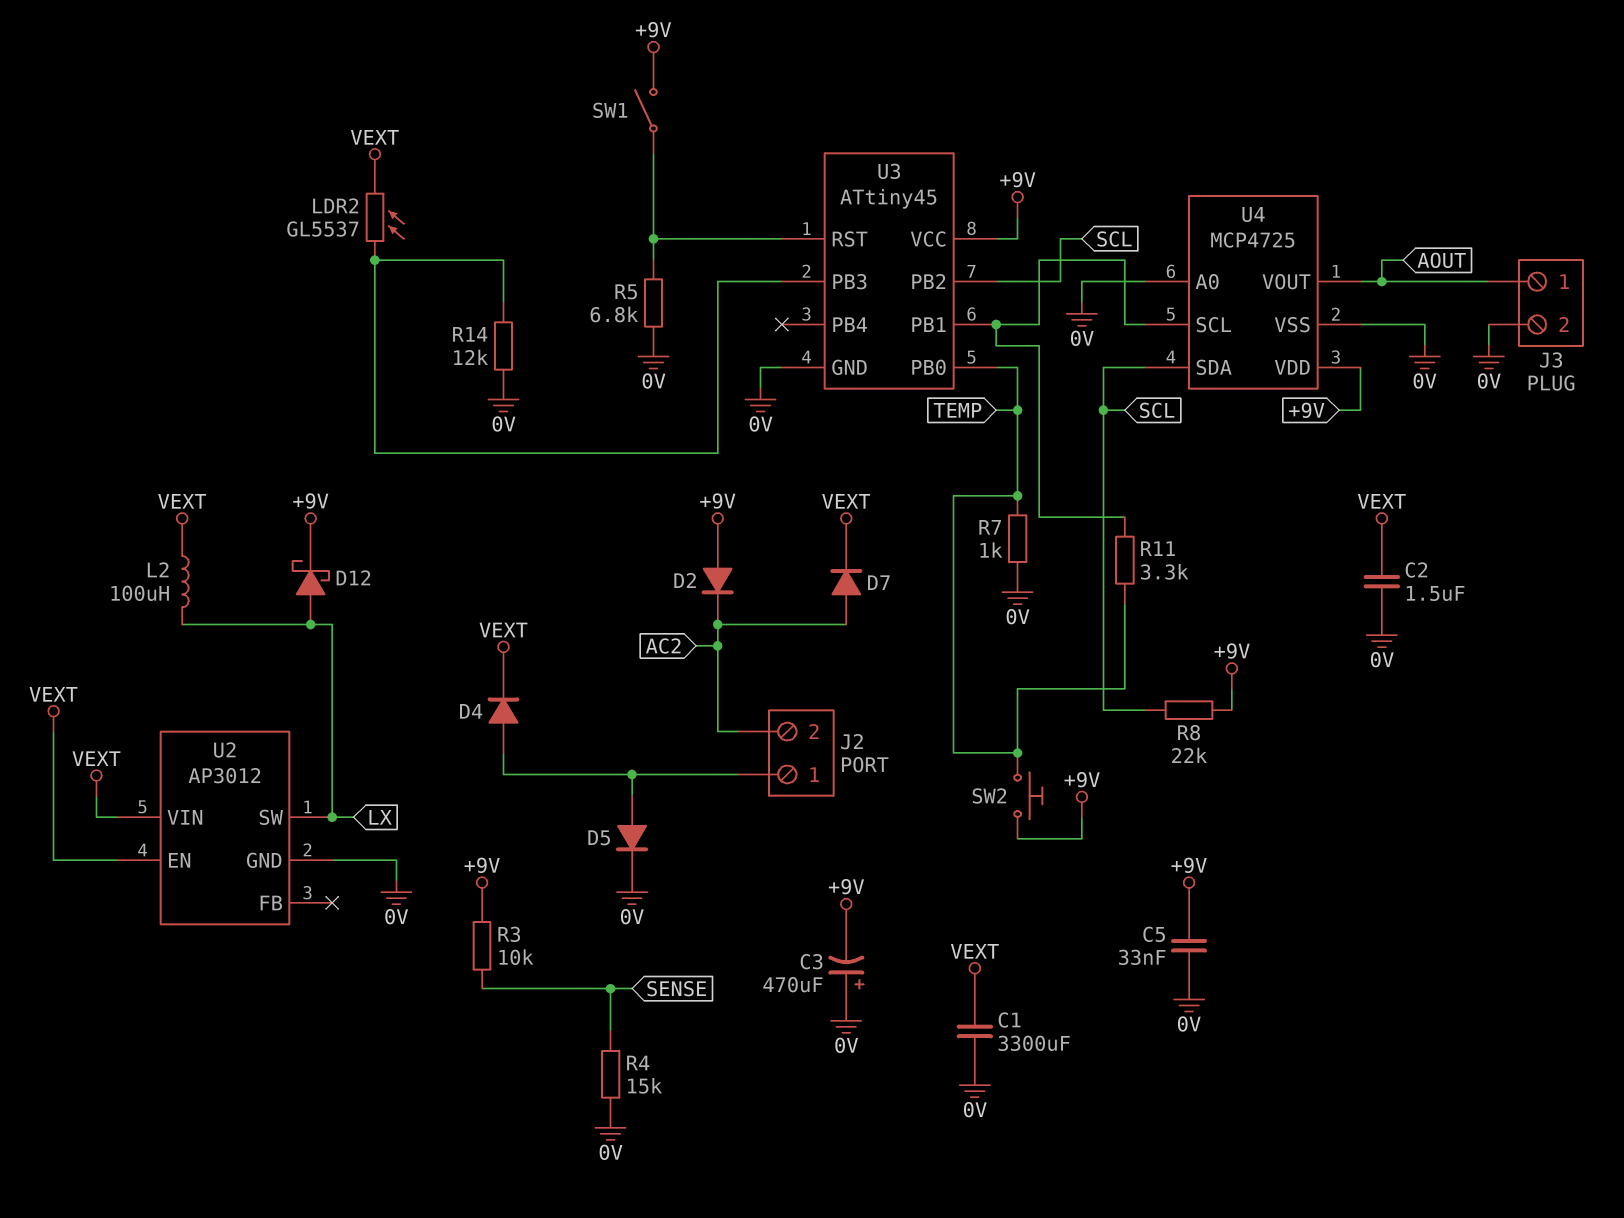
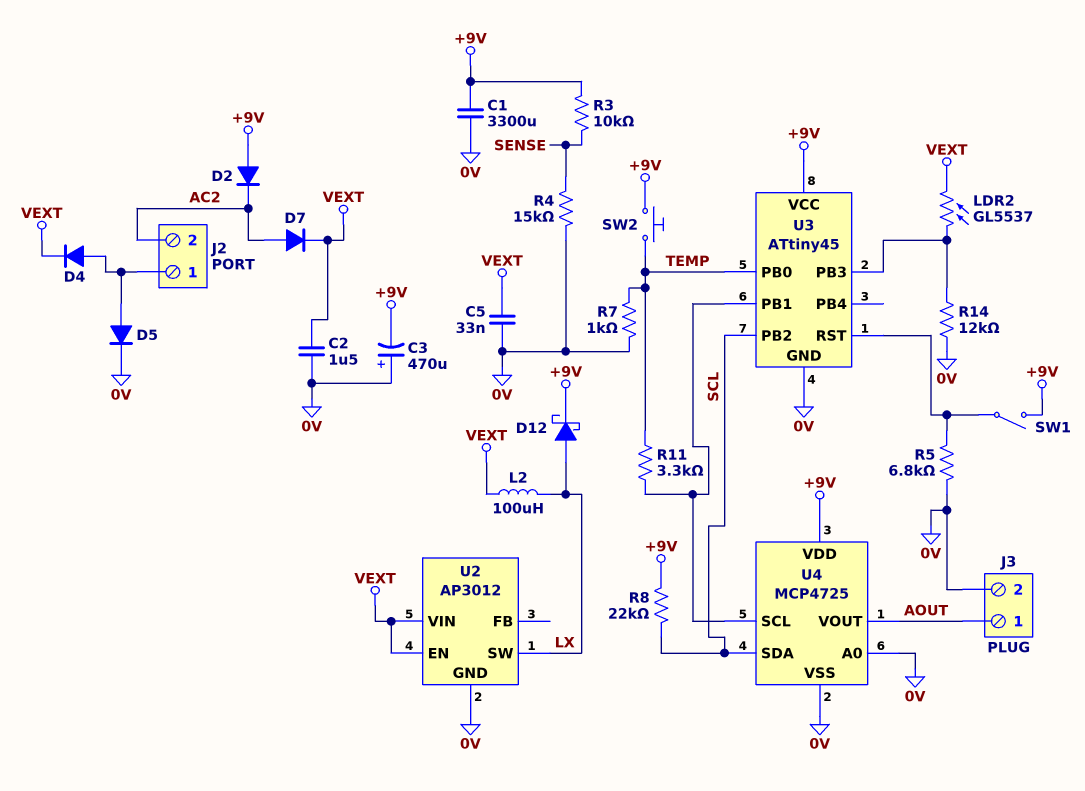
C1: 3300uF (0V, VEXT) -> 3300uF (+9V, 0V)
C5: 33nF (+9V, 0V) -> 33nF (0V, VEXT)

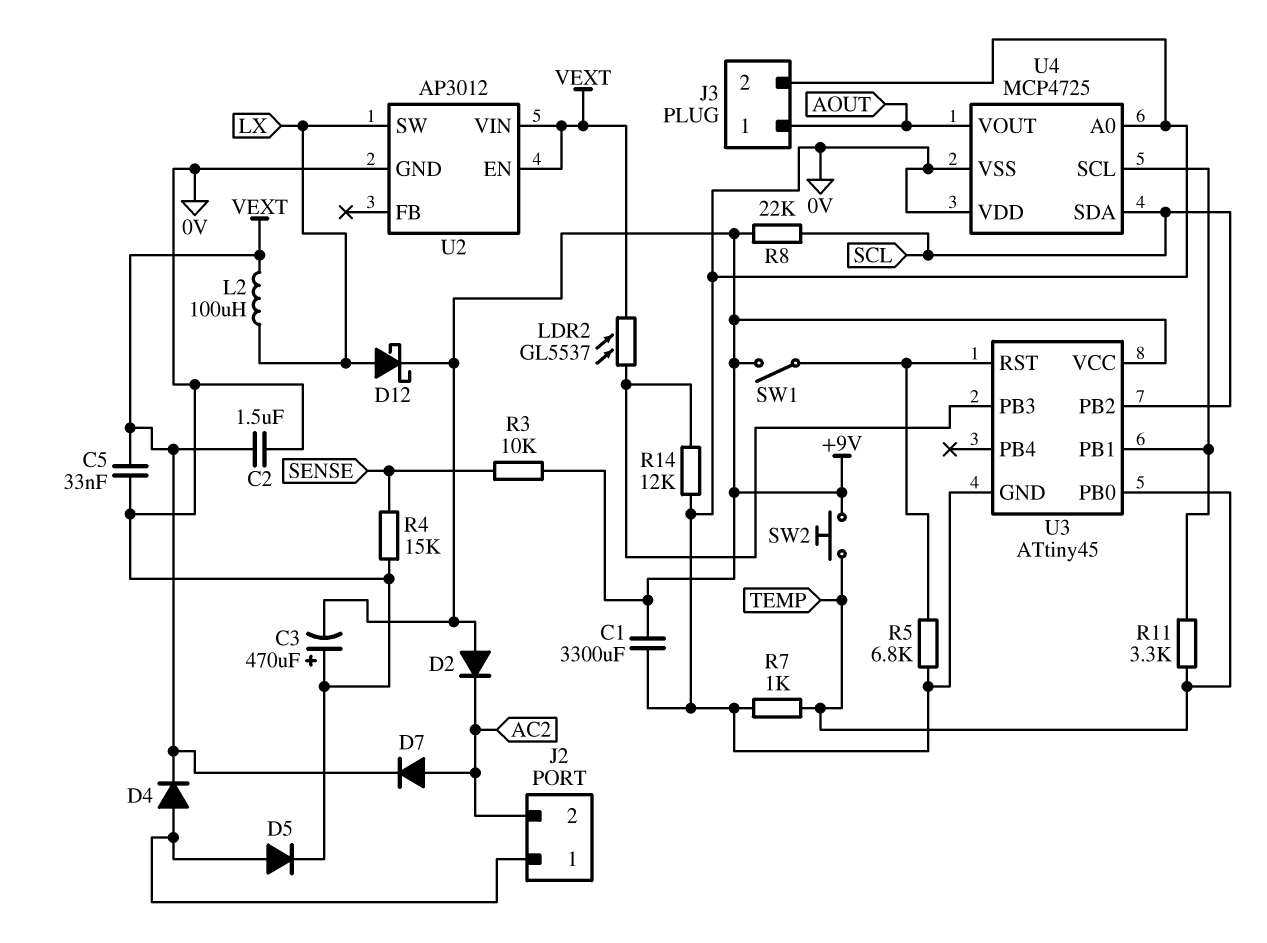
U4 pin VDD: +9V -> 0V

